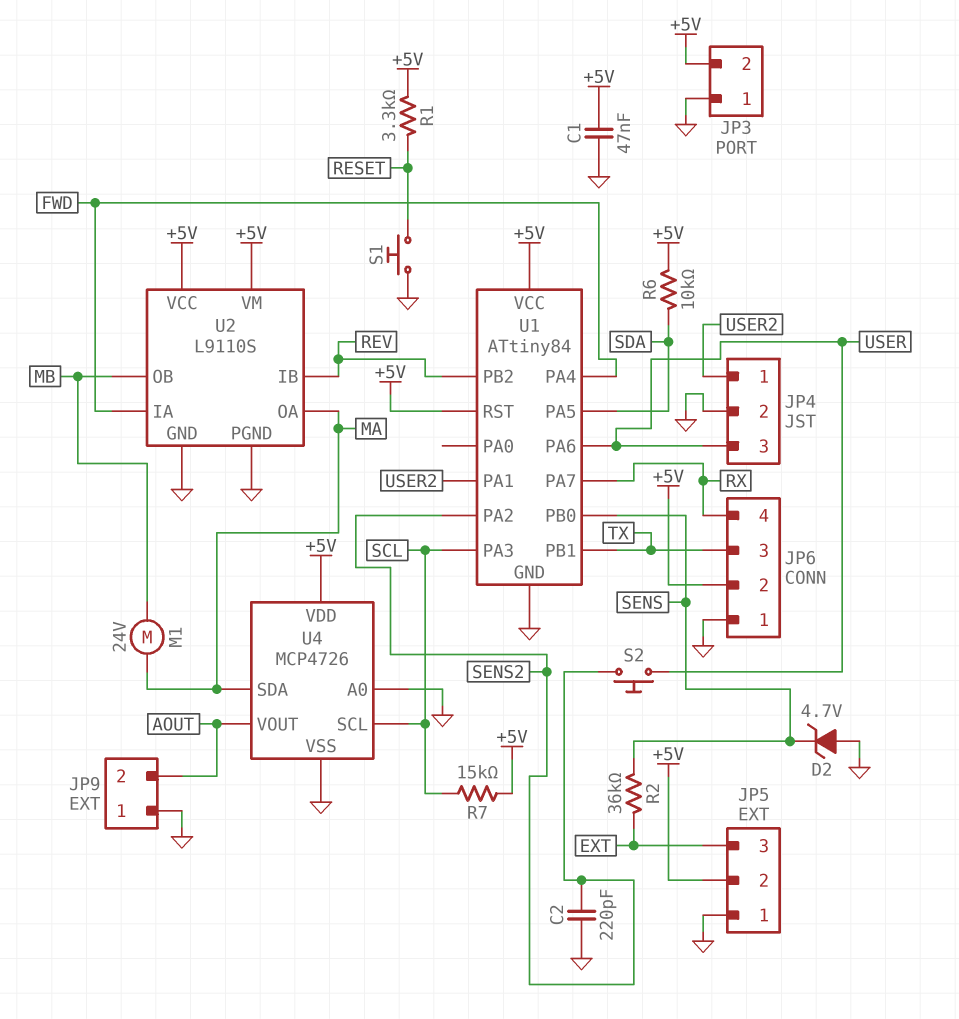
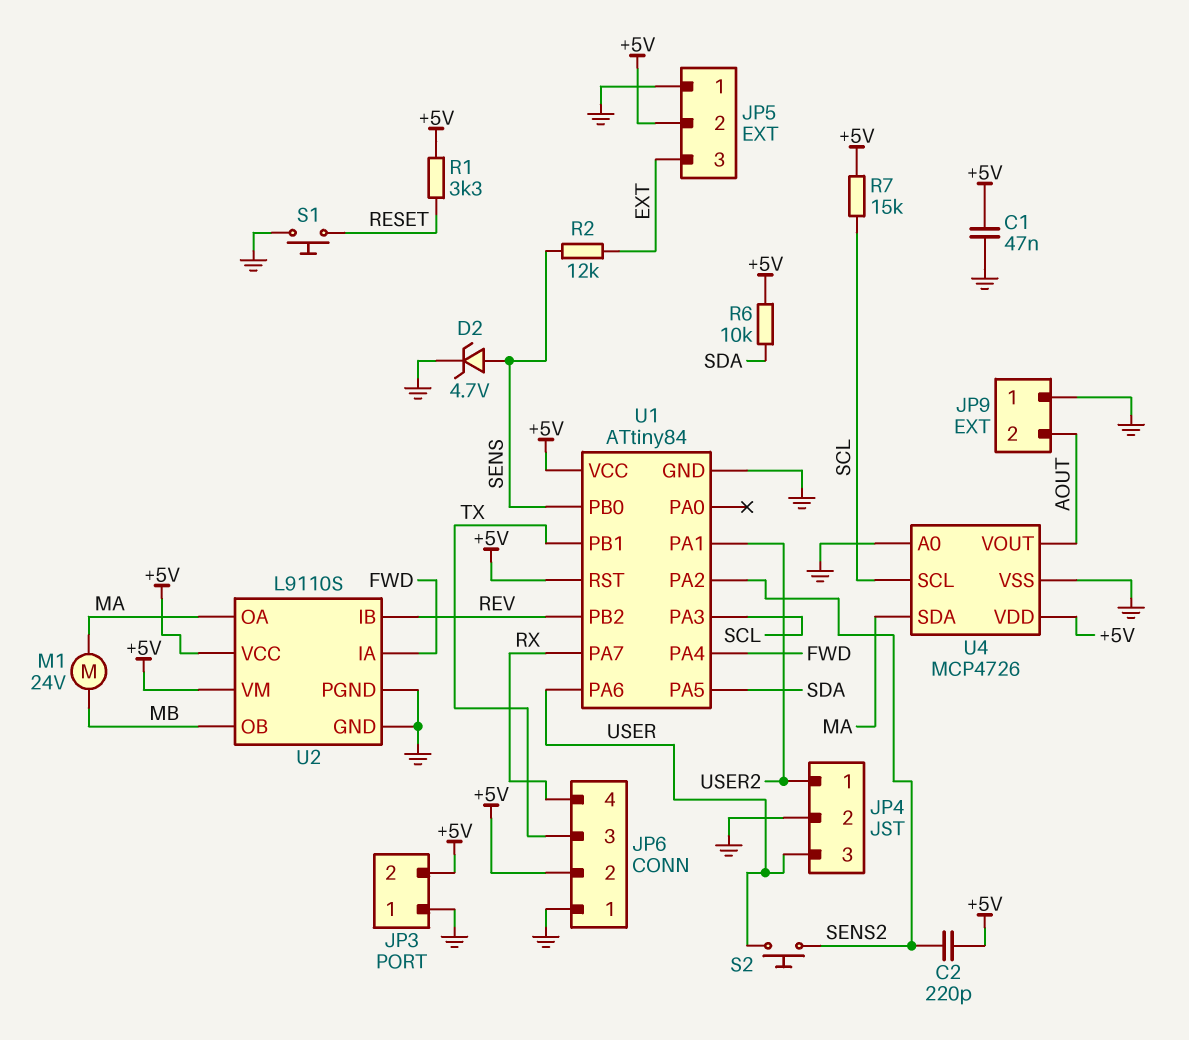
C2: 220pF (GND, SENS2) -> 220pF (+5V, SENS2)
D2: zener 4.7V (A GND, K SENS) -> zener 4.7V (A SENS, K GND)
R2: 36k (EXT, SENS) -> 12k (EXT, SENS)

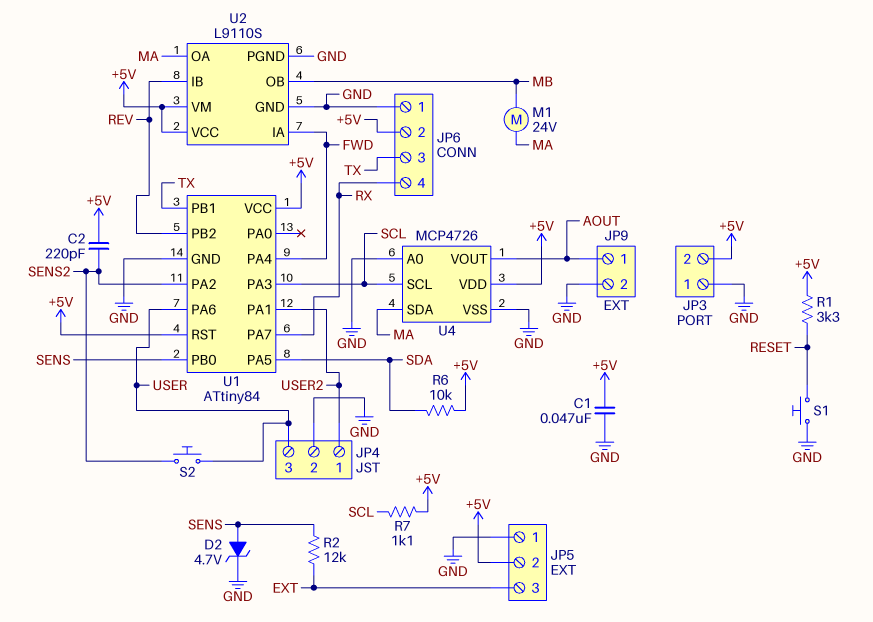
JP9 pin 1: GND -> AOUT
JP9 pin 2: AOUT -> GND
R7: 15k (+5V, SCL) -> 1.1k (+5V, SCL)

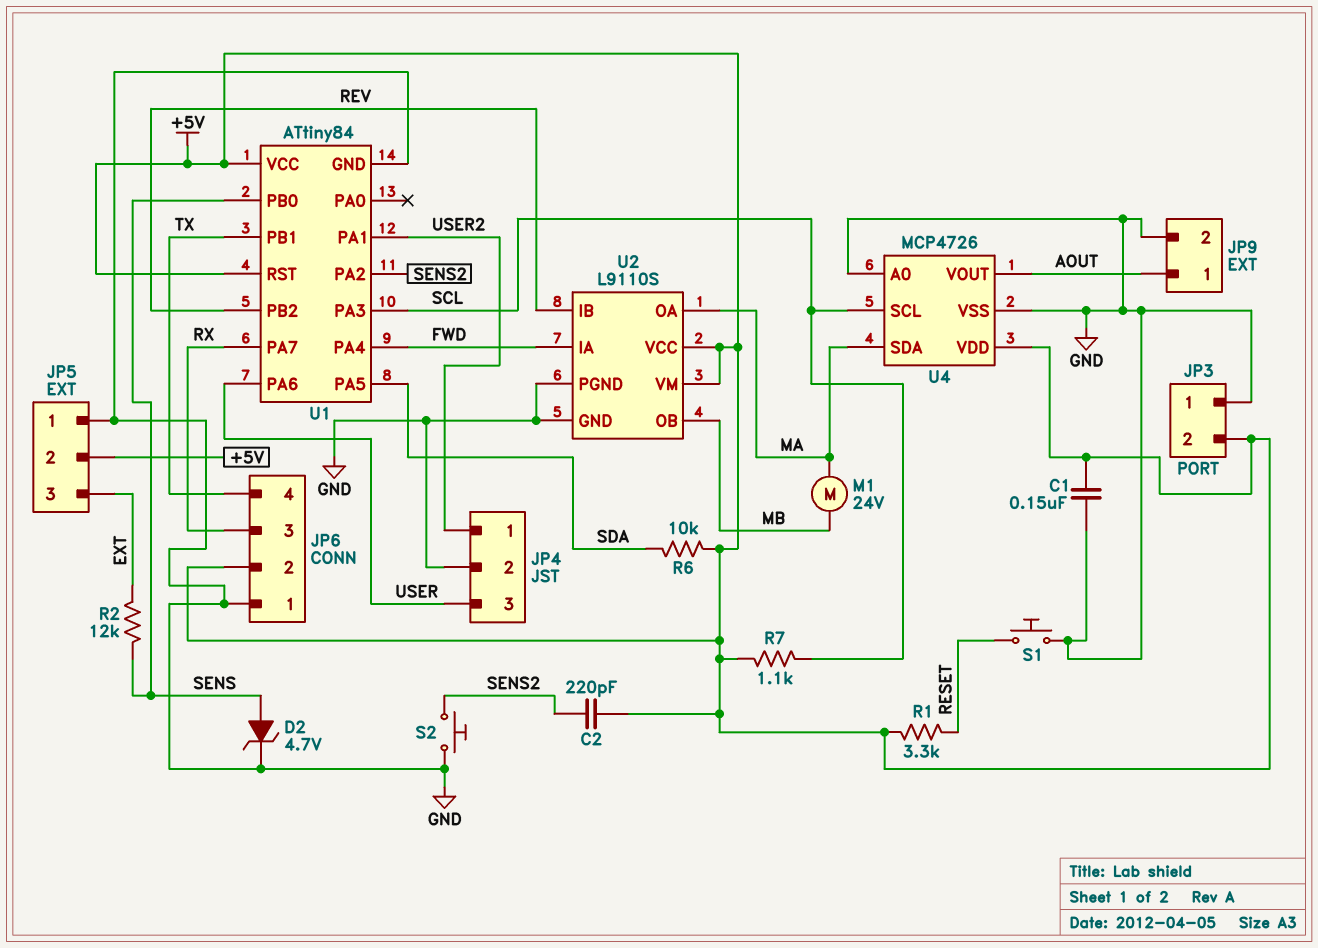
C1: 47nF (+5V, GND) -> 150nF (+5V, GND)
JP6 pin 3: TX -> RX
JP6 pin 4: RX -> TX
S2: button (SENS2, USER) -> button (GND, SENS2)

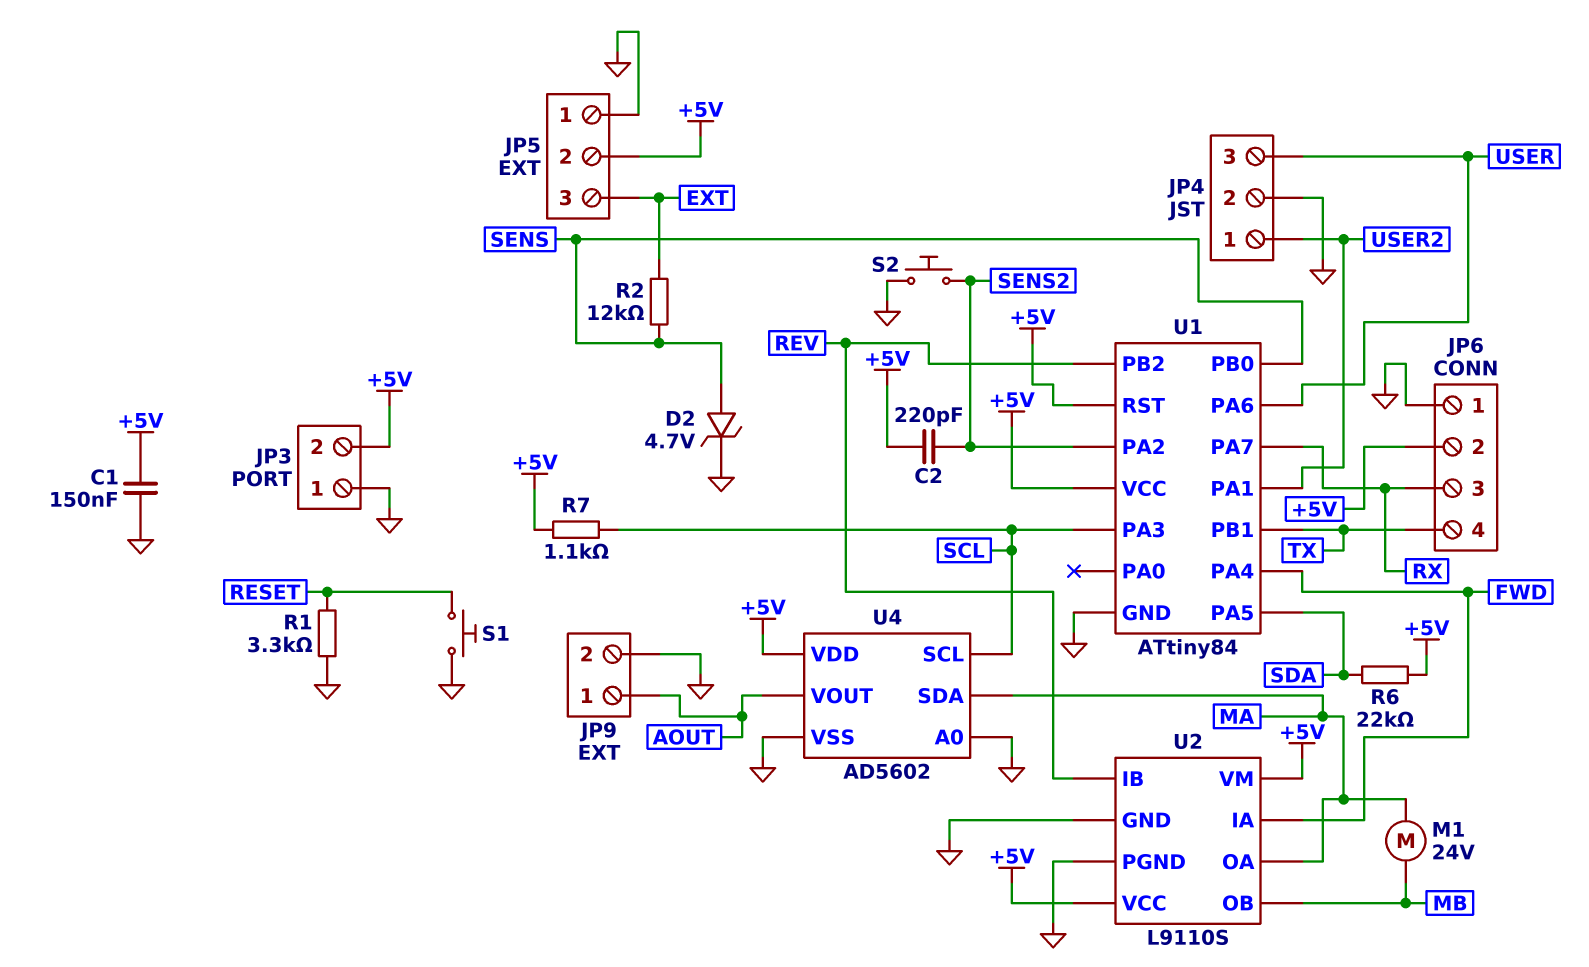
R1: 3.3k (+5V, RESET) -> 3.3k (GND, RESET)
R6: 10k (+5V, SDA) -> 22k (+5V, SDA)
U4: MCP4726 -> AD5602

